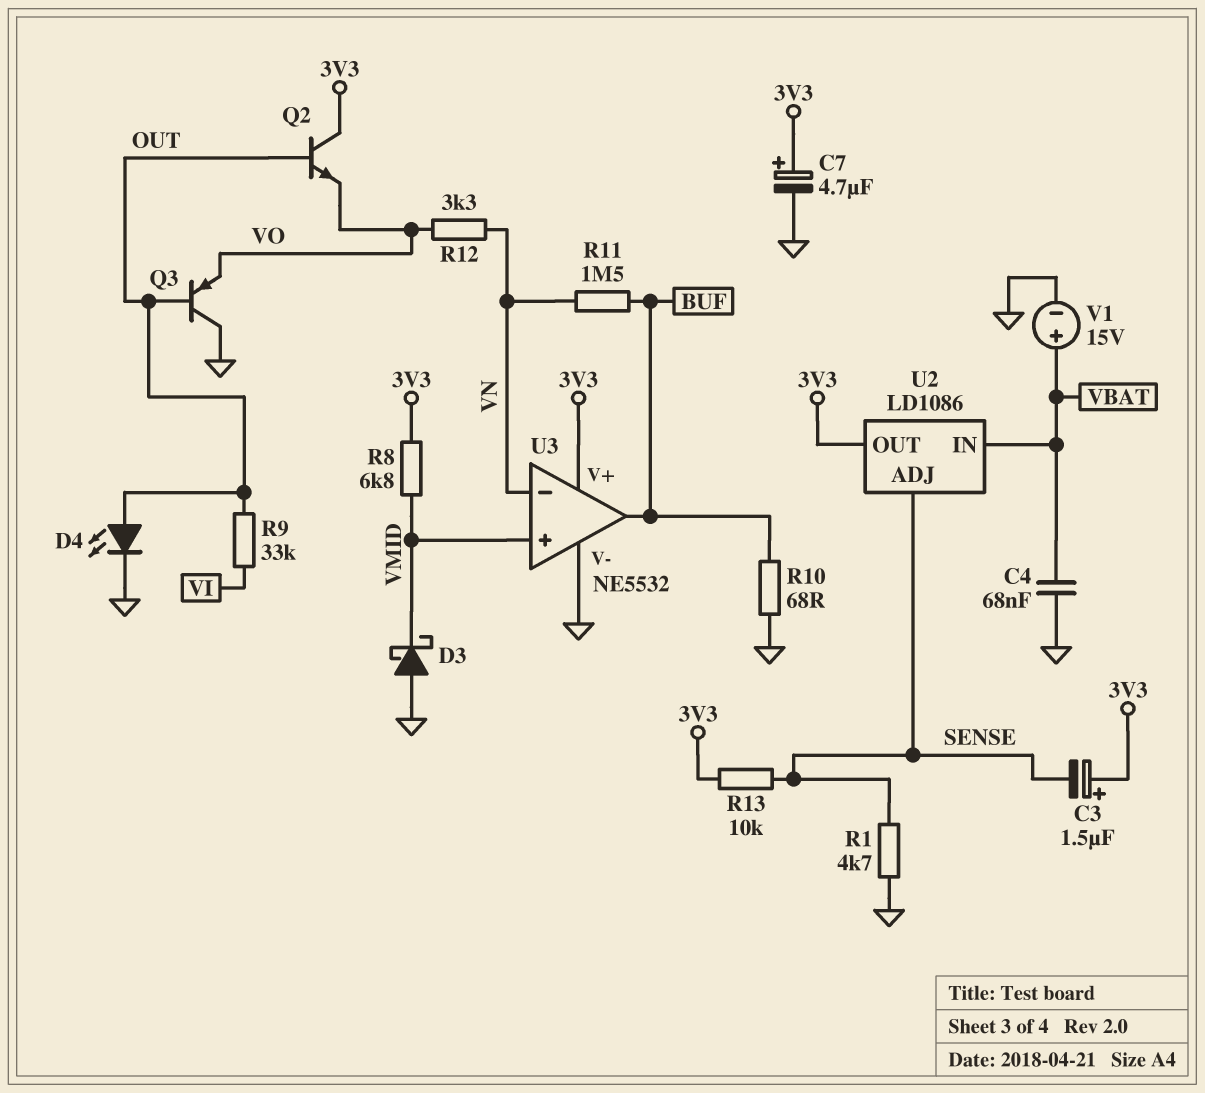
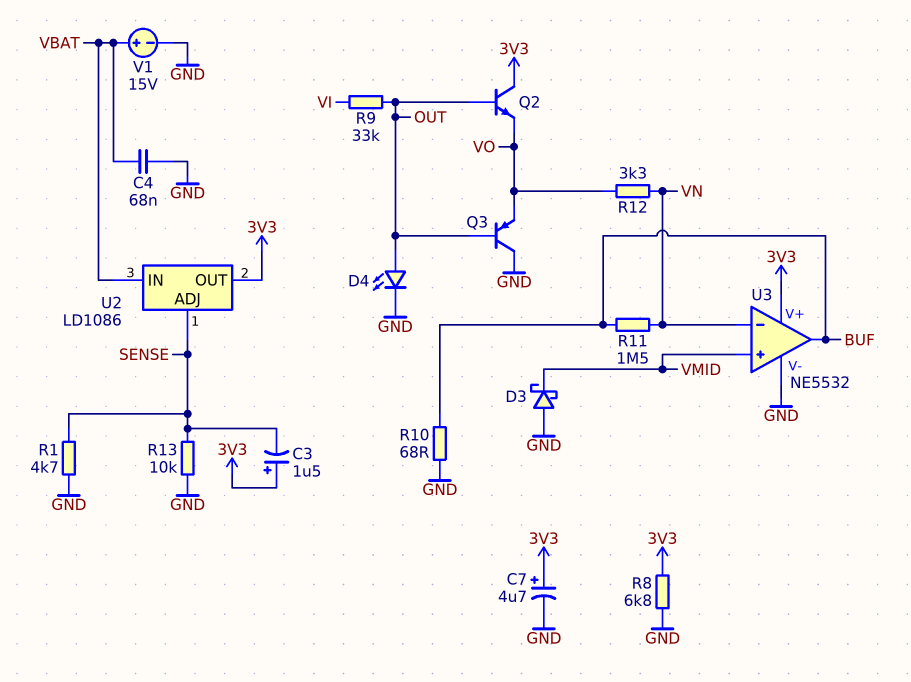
R8: 6.8k (3V3, VMID) -> 6.8k (3V3, GND)
R13: 10k (3V3, SENSE) -> 10k (GND, SENSE)

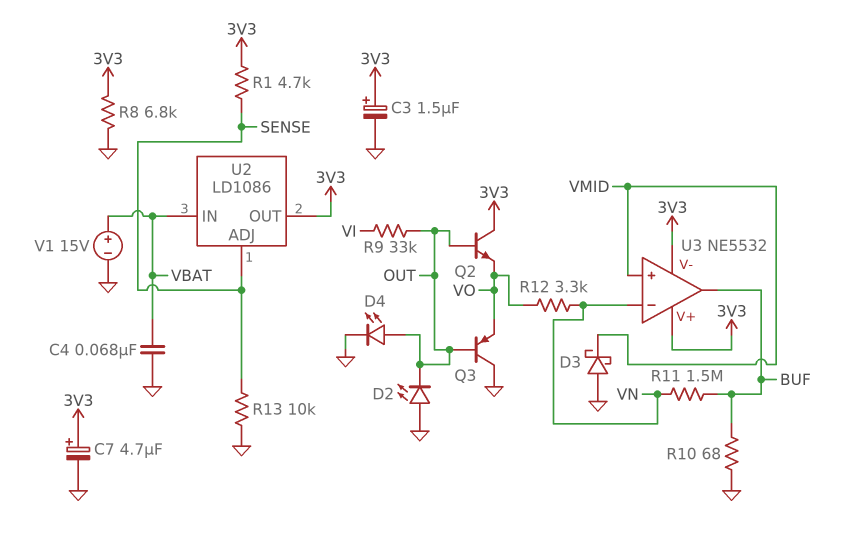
C3: 1.5uF (plus 3V3, minus SENSE) -> 1.5uF (plus 3V3, minus GND)
D2: none -> LED (A GND, K OUT)
R1: 4.7k (GND, SENSE) -> 4.7k (3V3, SENSE)
U3 pin V-: GND -> 3V3

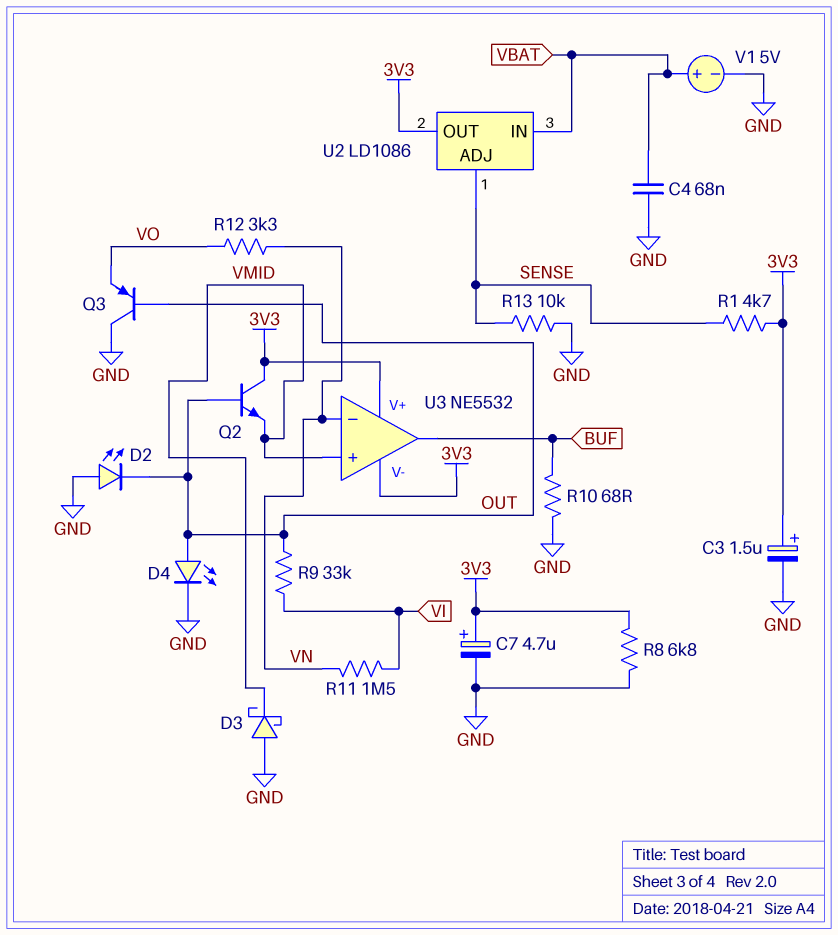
Q2: NPN (B OUT, C 3V3, E VO) -> NPN (B OUT, C 3V3, E VMID)
R11: 1.5M (BUF, VN) -> 1.5M (VI, VN)
V1: 15V (plus VBAT, minus GND) -> 5V (plus VBAT, minus GND)

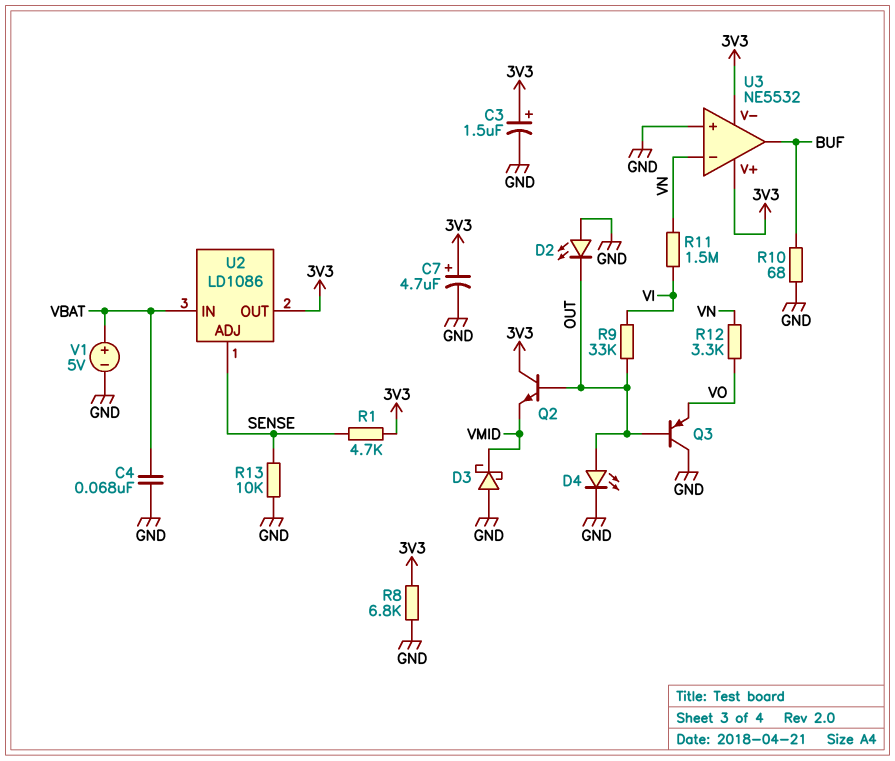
U3 pin in+: VMID -> GND

